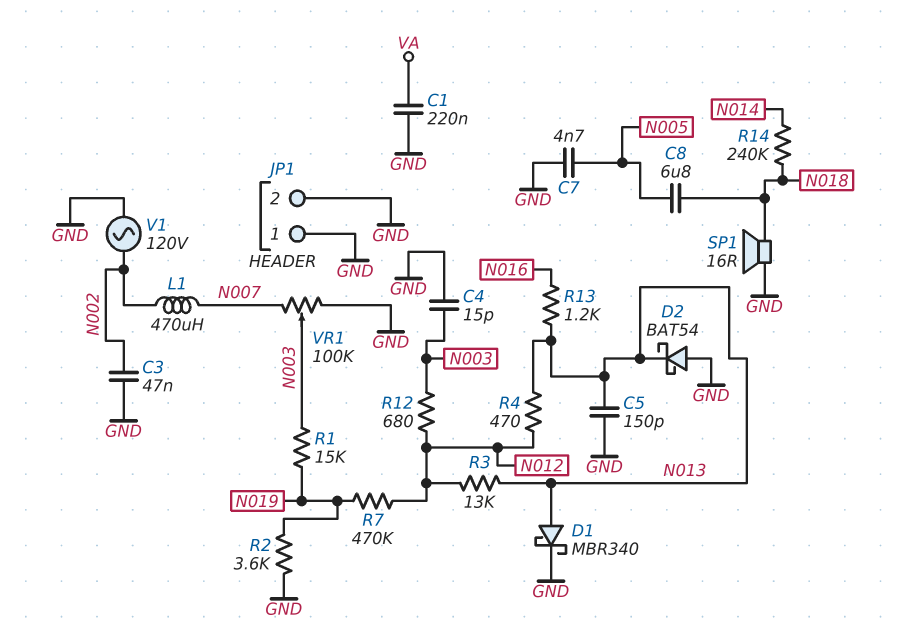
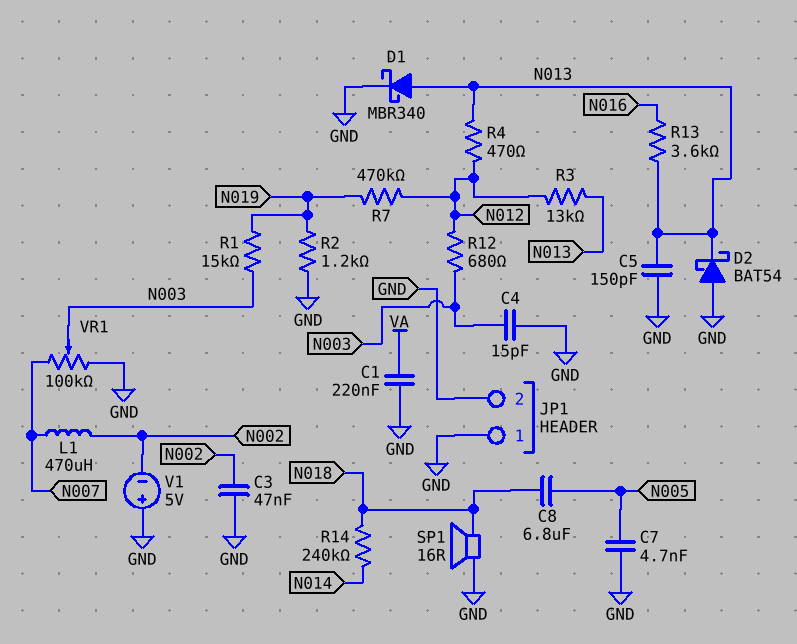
R2: 3.6k (GND, N019) -> 1.2k (GND, N019)
R13: 1.2k (N013, N016) -> 3.6k (N013, N016)
V1: AC 120V (GND, N002) -> 5V (plus GND, minus N002)

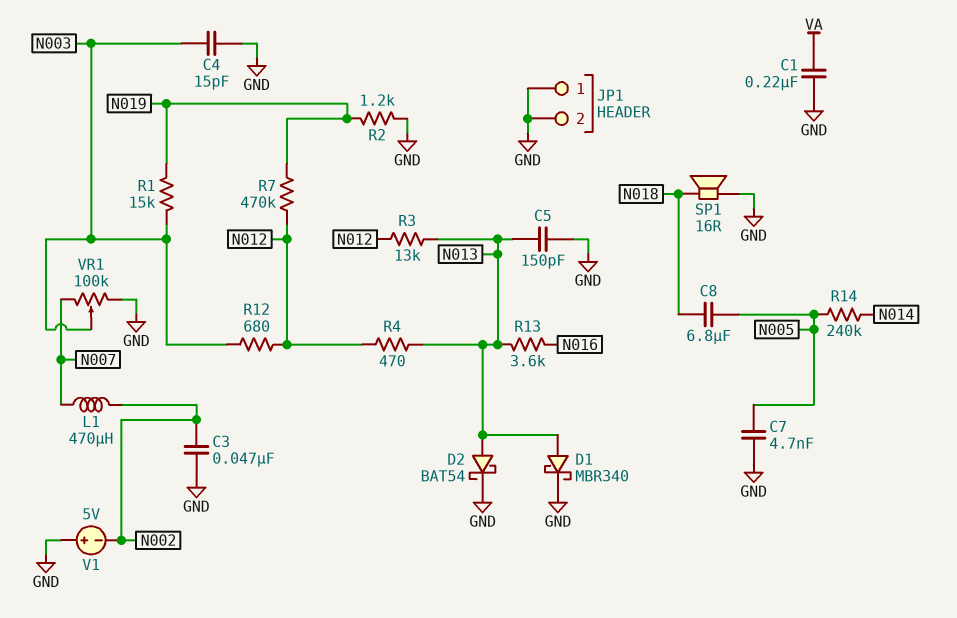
D2: schottky BAT54 (A GND, K N013) -> schottky BAT54 (A N013, K GND)
R14: 240k (N014, N018) -> 240k (N005, N014)

